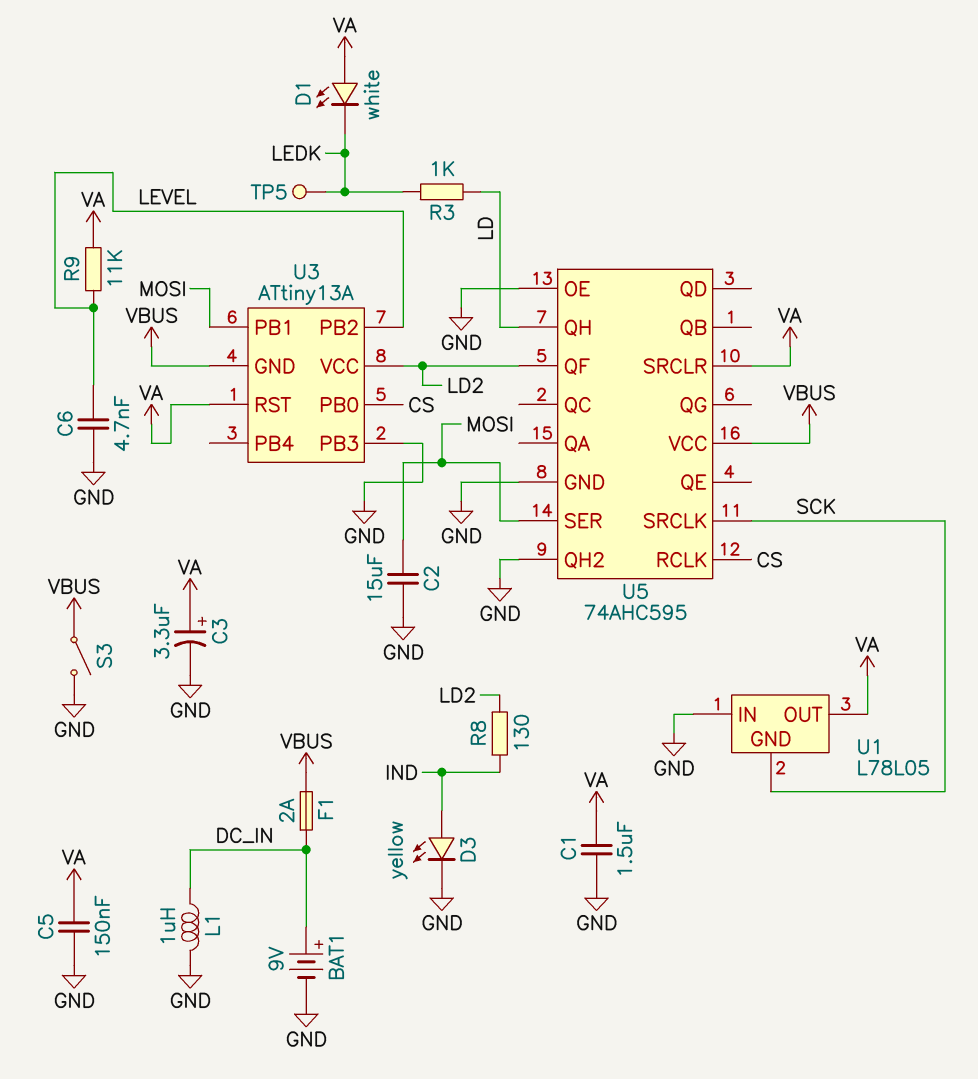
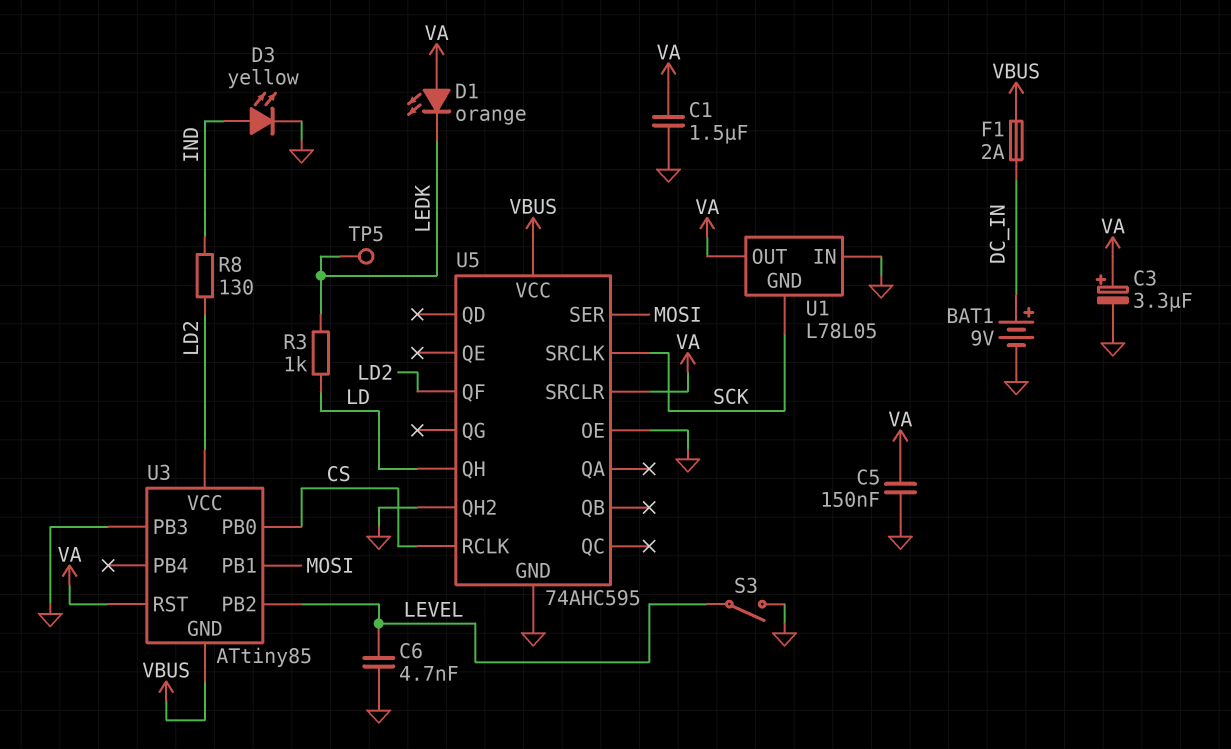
C2: 15uF (GND, MOSI) -> none
D1: LED white (A VA, K LEDK) -> LED orange (A VA, K LEDK)
L1: 1uH (DC_IN, GND) -> none
R9: 11k (LEVEL, VA) -> none
S3: switch (GND, VBUS) -> switch (GND, LEVEL)
U3: ATtiny13A -> ATtiny85

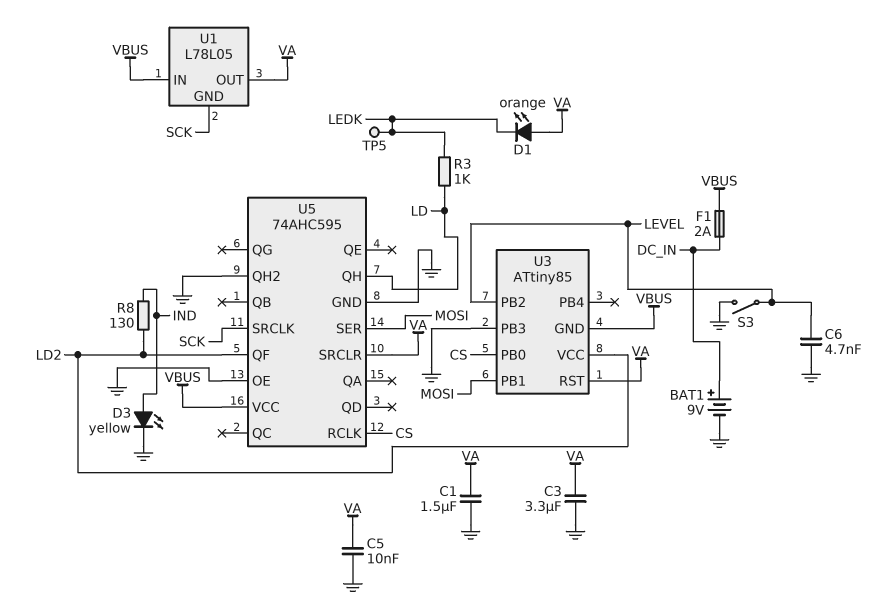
C3: 3.3uF (plus VA, minus GND) -> 3.3uF (GND, VA)
C5: 150nF (GND, VA) -> 10nF (GND, VA)
U1 pin IN: GND -> VBUS

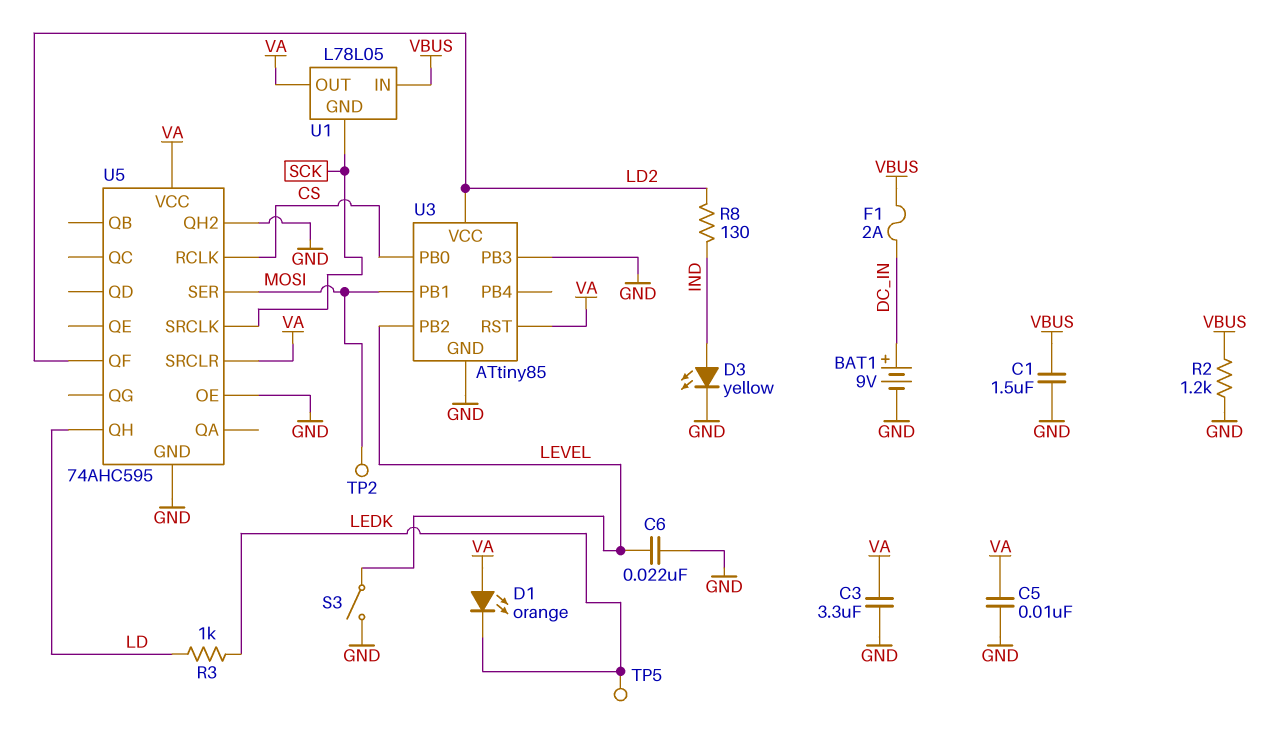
C1: 1.5uF (GND, VA) -> 1.5uF (GND, VBUS)
C6: 4.7nF (GND, LEVEL) -> 22nF (GND, LEVEL)
R2: none -> 1.2k (GND, VBUS)
TP2: none -> test point (MOSI)
U3 pin GND: VBUS -> GND
U5 pin VCC: VBUS -> VA

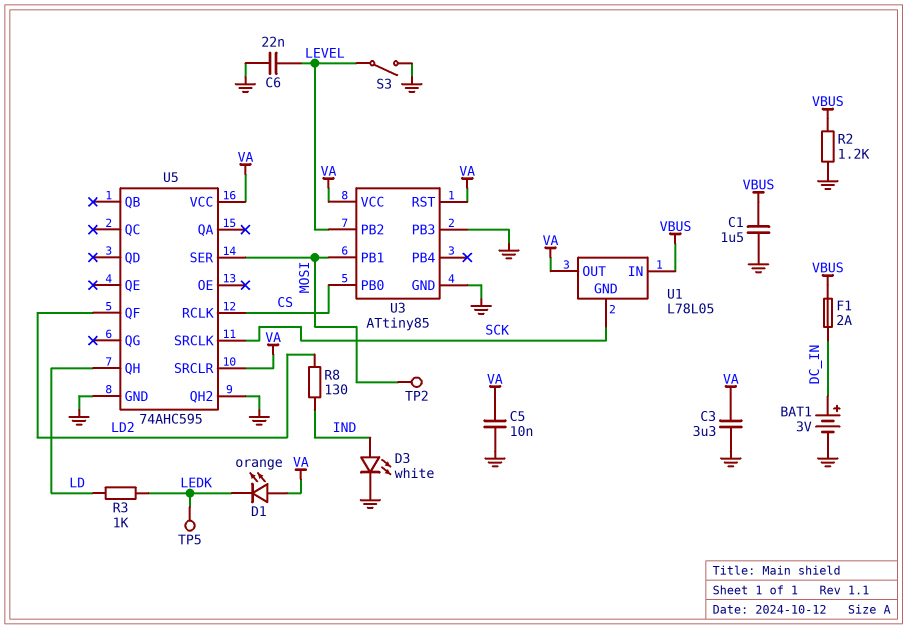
BAT1: 9V (plus DC_IN, minus GND) -> 3V (plus DC_IN, minus GND)
D3: LED yellow (A IND, K GND) -> LED white (A IND, K GND)
U3 pin VCC: LD2 -> VA
U5 pin OE: GND -> none

